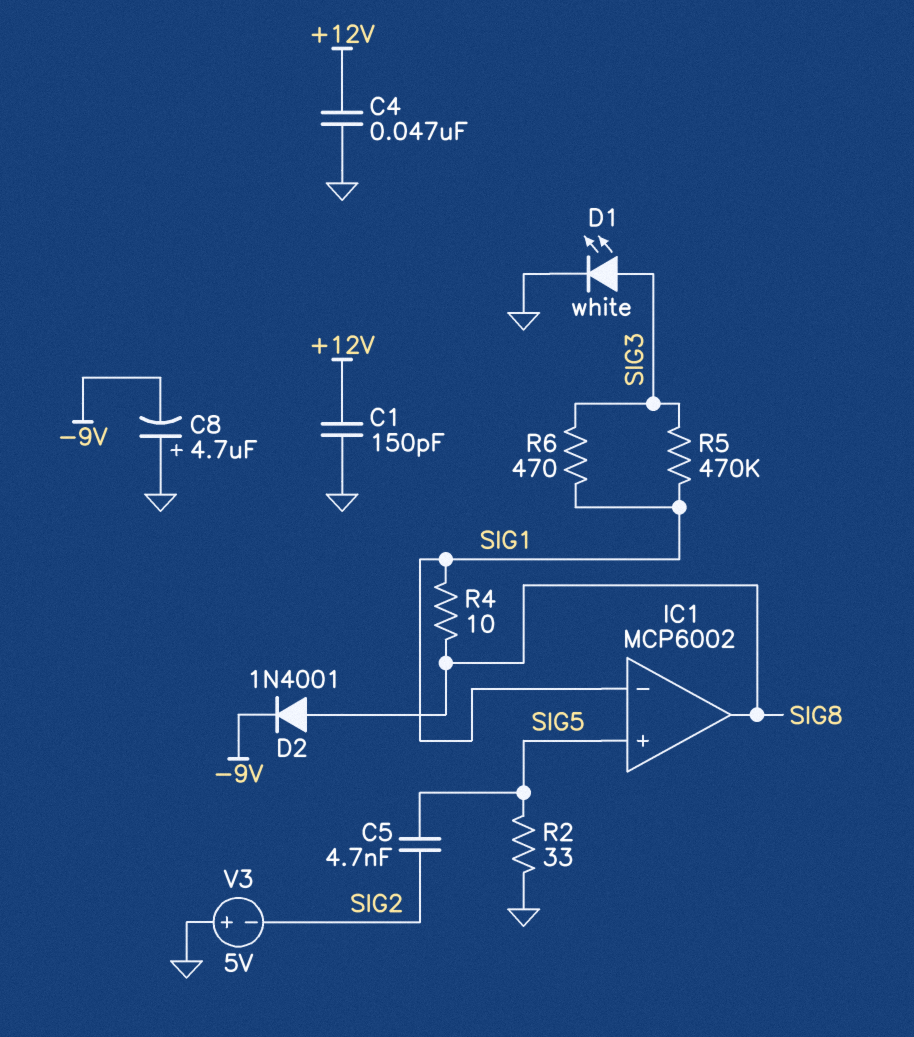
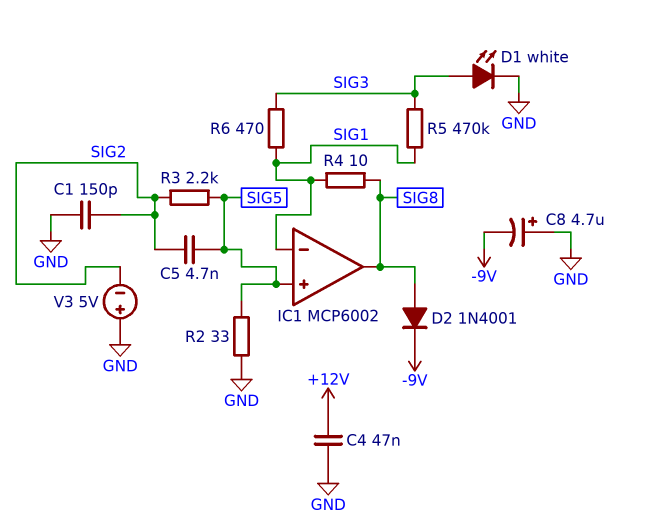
C1: 150pF (+12V, GND) -> 150pF (GND, SIG2)
R3: none -> 2.2k (SIG2, SIG5)

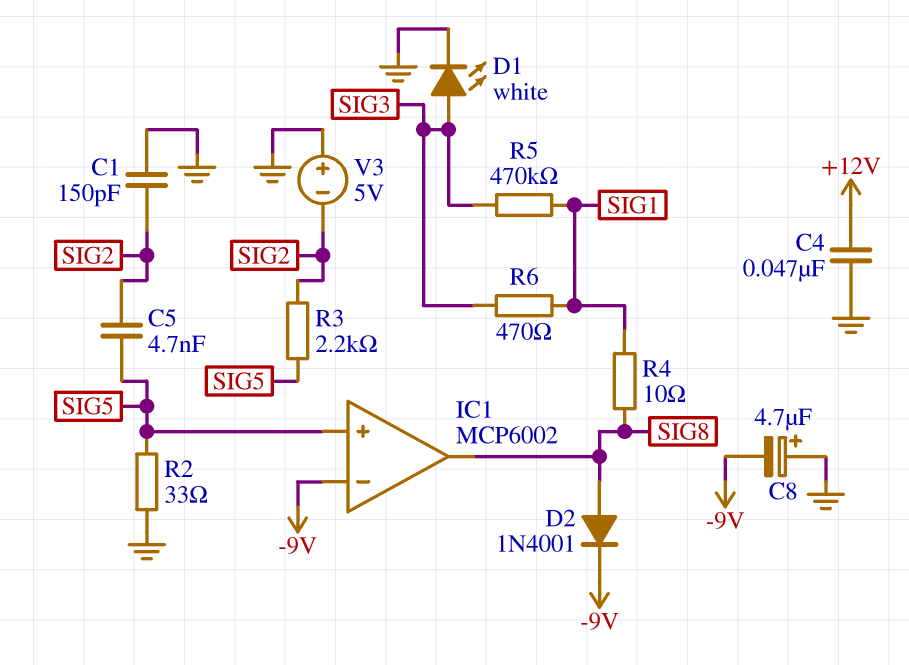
IC1 pin in-: SIG1 -> -9V

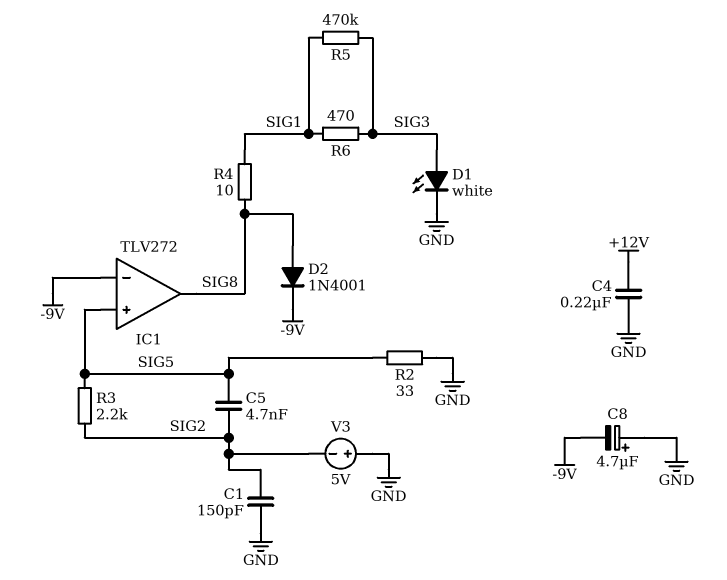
C4: 47nF (+12V, GND) -> 220nF (+12V, GND)
IC1: MCP6002 -> TLV272

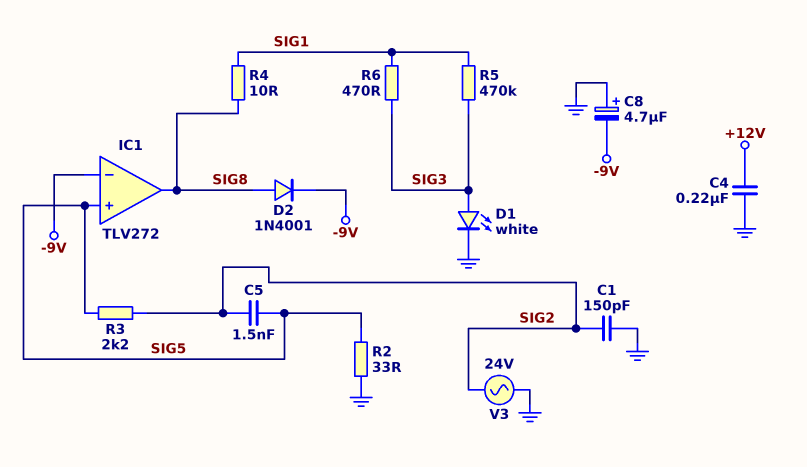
C5: 4.7nF (SIG2, SIG5) -> 1.5nF (SIG2, SIG5)
V3: 5V (plus GND, minus SIG2) -> AC 24V (GND, SIG2)

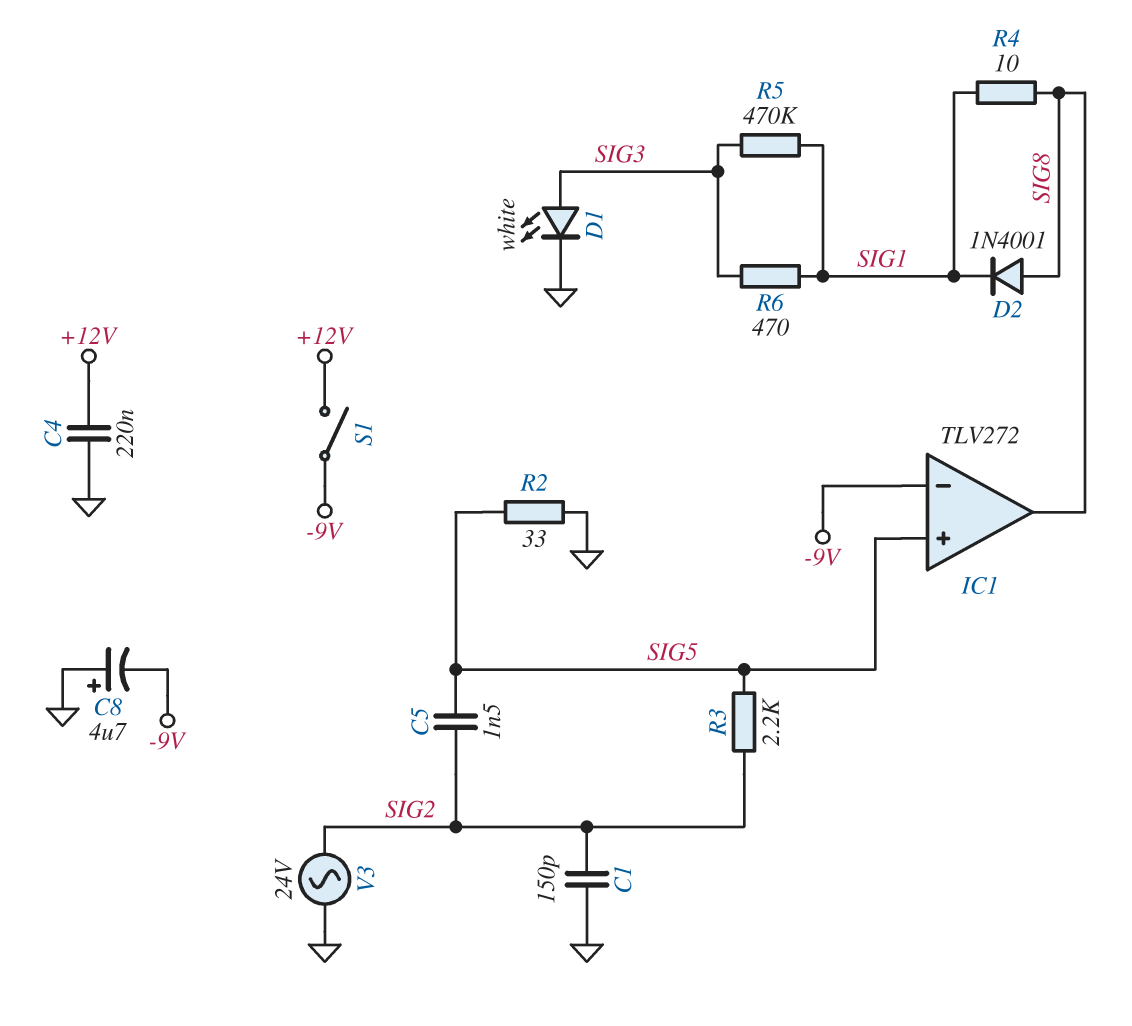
D2: diode 1N4001 (A SIG8, K -9V) -> diode 1N4001 (A SIG8, K SIG1)
S1: none -> switch (+12V, -9V)

